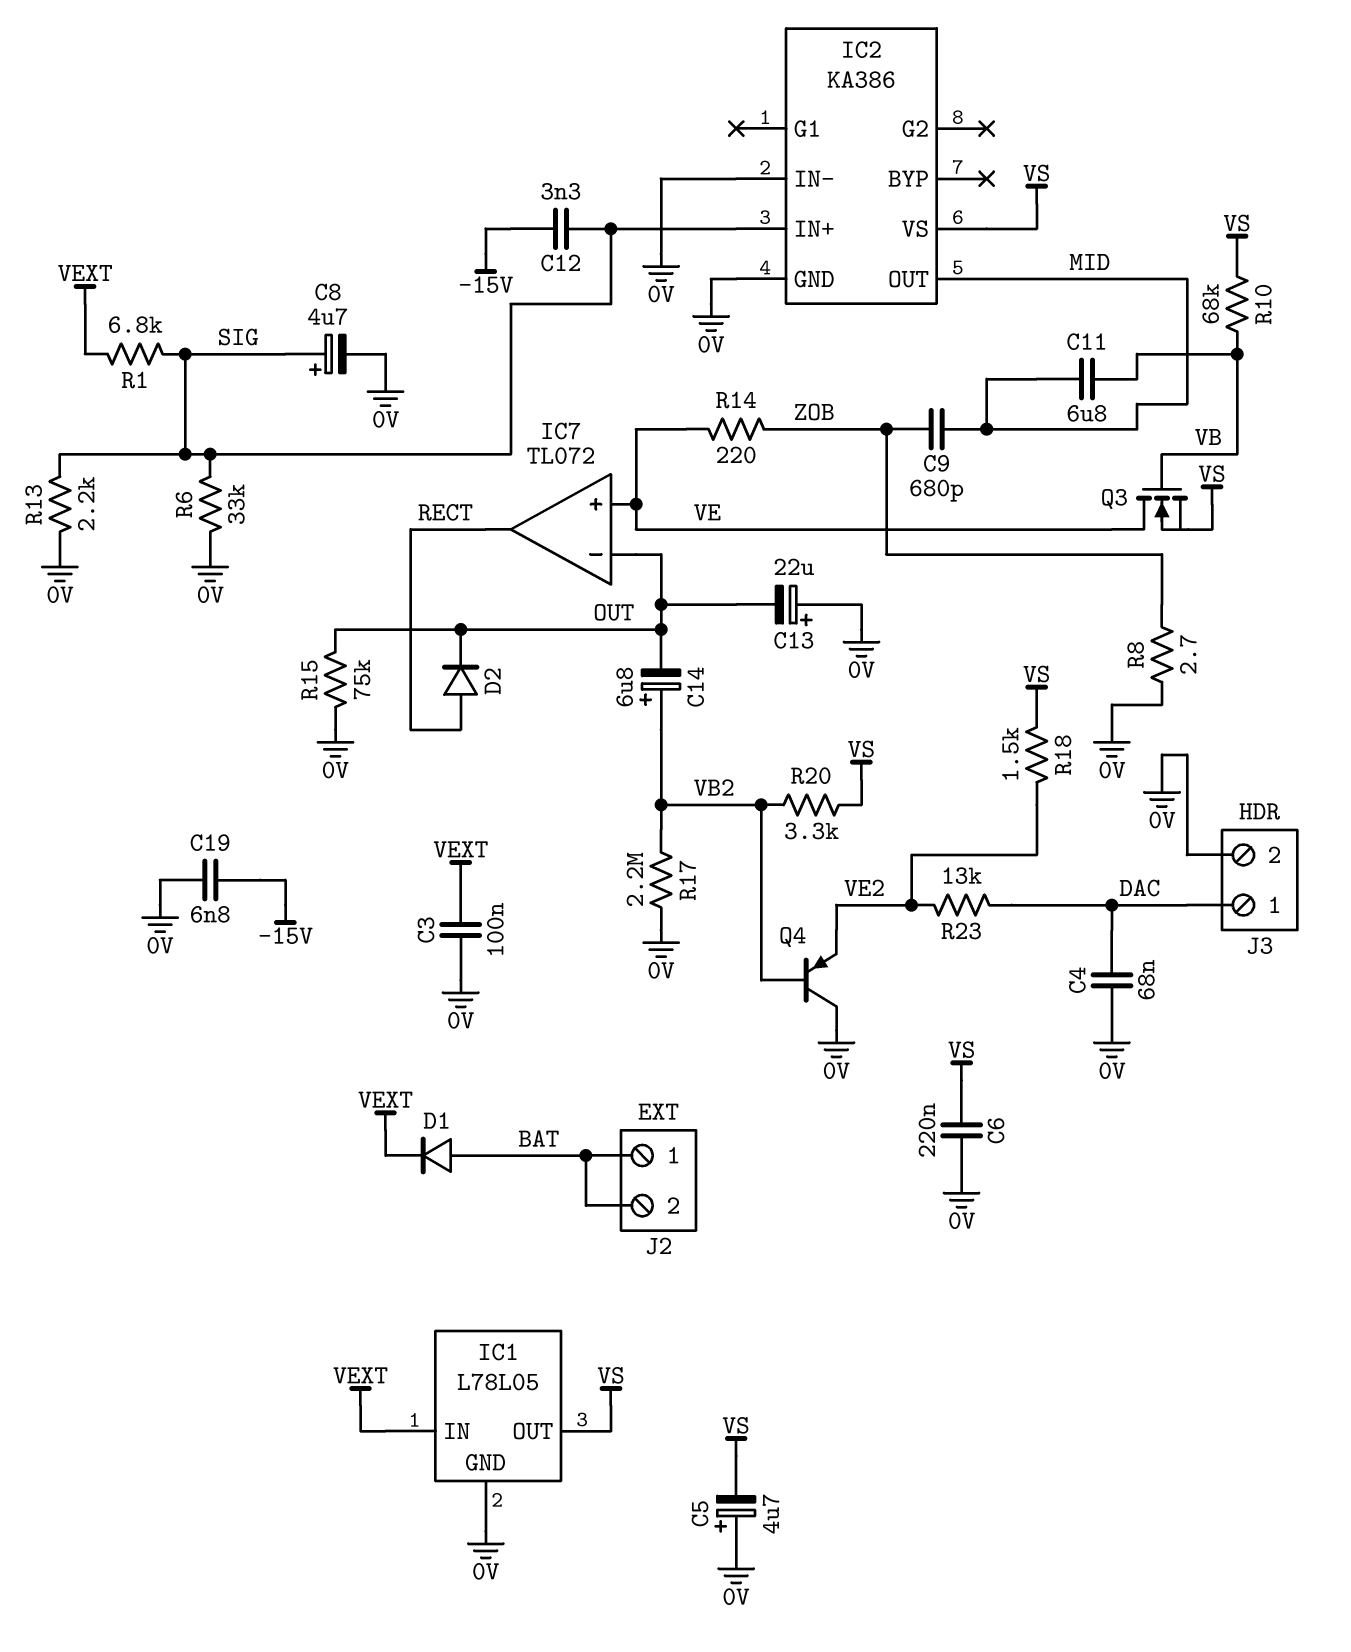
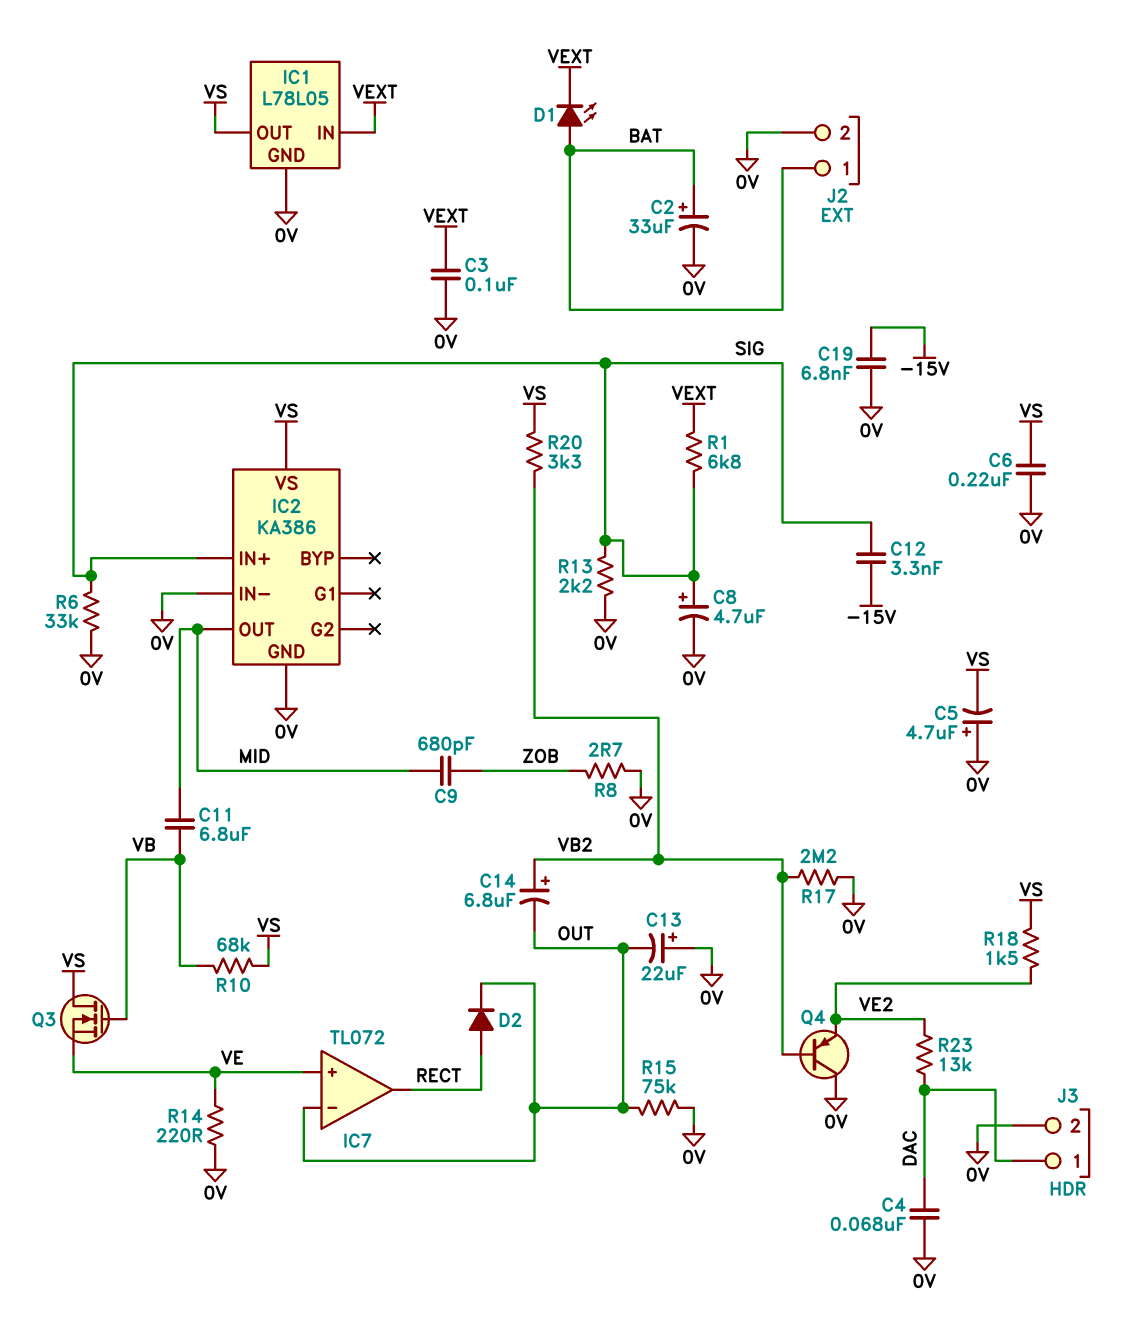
C2: none -> 33uF (plus BAT, minus 0V)
D1: diode (A BAT, K VEXT) -> LED (A BAT, K VEXT)
J2 pin 2: BAT -> 0V
Q3: NMOS (G VB, D VE, S VS) -> NMOS (G VB, D VS, S VE)
R14: 220 (VE, ZOB) -> 220 (0V, VE)

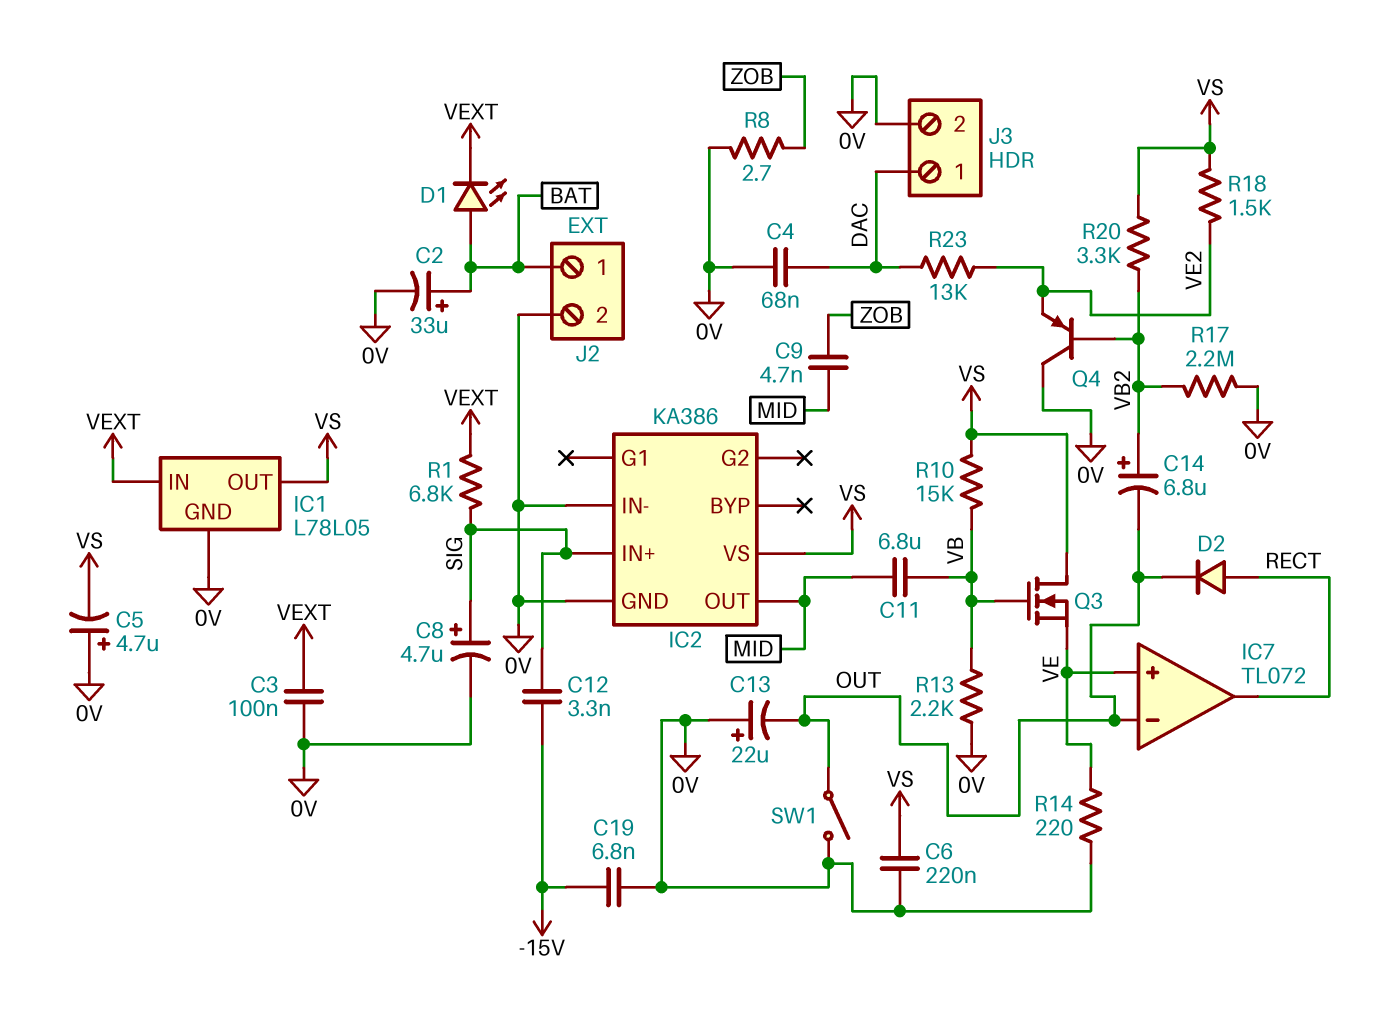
C9: 680pF (MID, ZOB) -> 4.7nF (MID, ZOB)
R6: 33k (0V, SIG) -> none
R10: 68k (VB, VS) -> 15k (VB, VS)
R13: 2.2k (0V, SIG) -> 2.2k (0V, VB)
R15: 75k (0V, OUT) -> none
SW1: none -> switch (0V, OUT)

